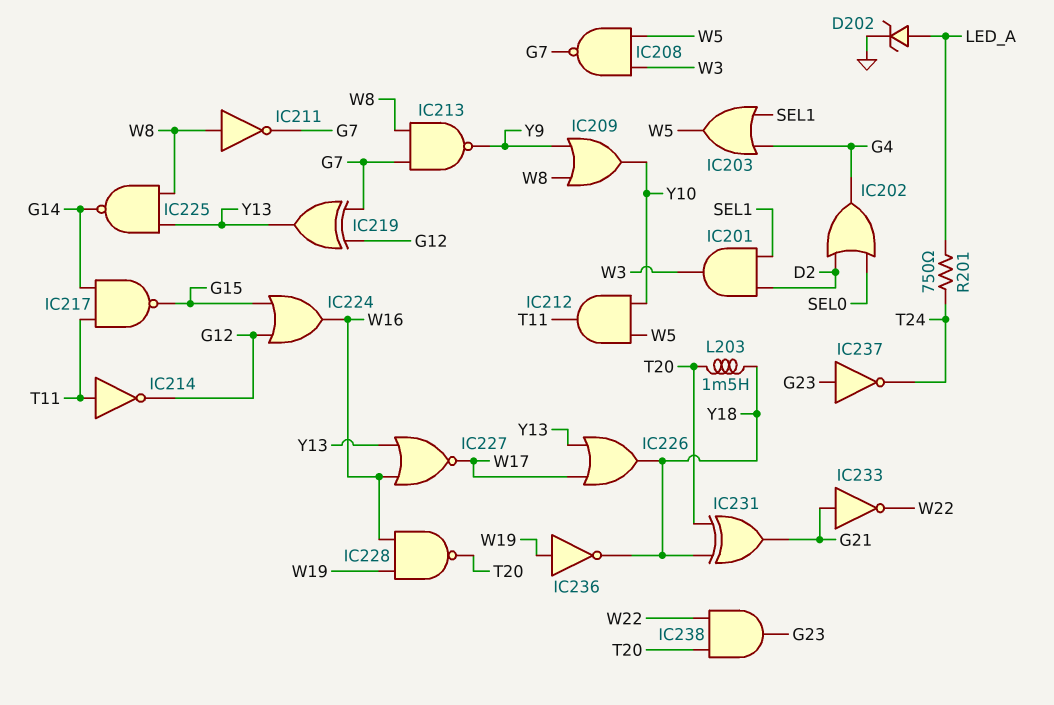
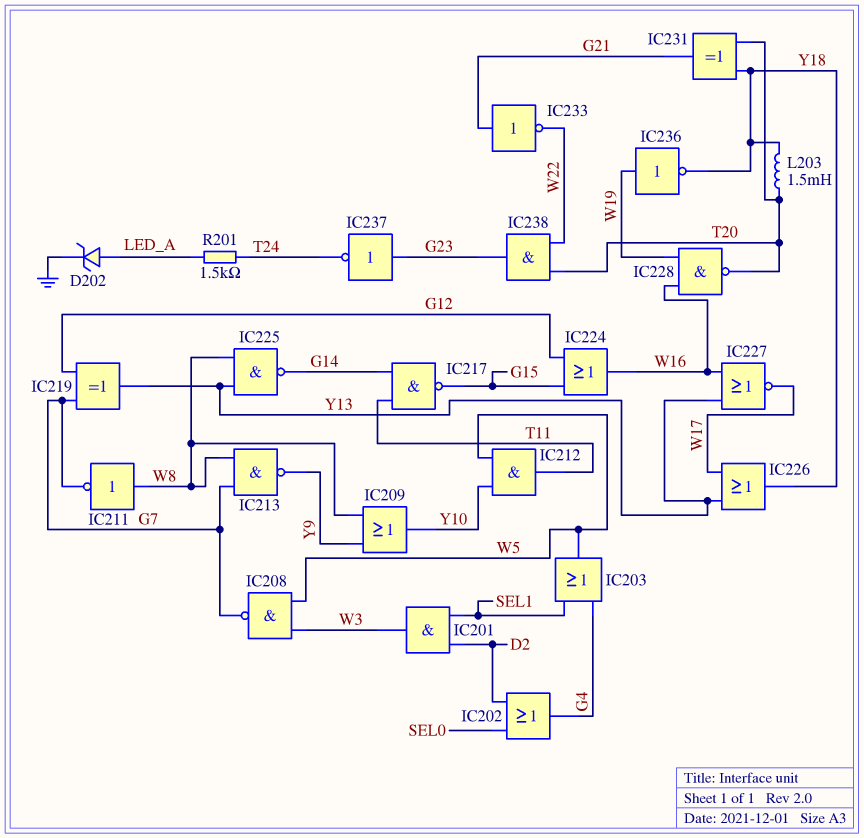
IC214: NOT (in T11, out G12) -> none
R201: 750 (LED_A, T24) -> 1.5k (LED_A, T24)

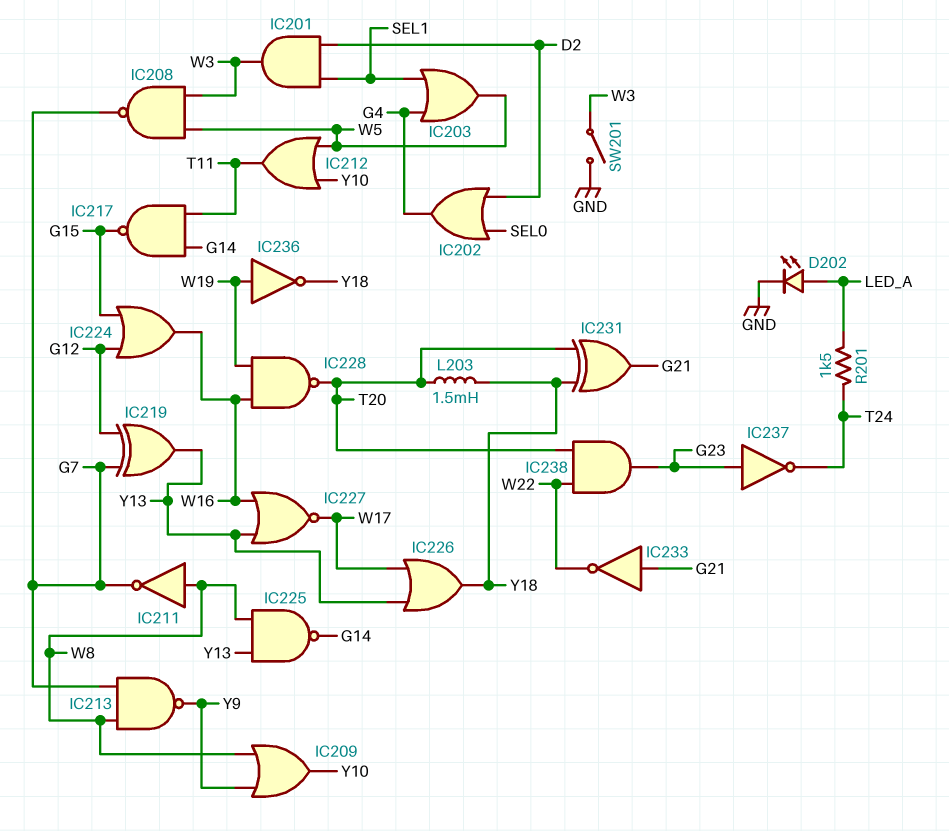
D202: zener (A LED_A, K GND) -> LED (A LED_A, K GND)
IC212: AND (in W5, in Y10, out T11) -> OR (in W5, in Y10, out T11)
SW201: none -> switch (GND, W3)

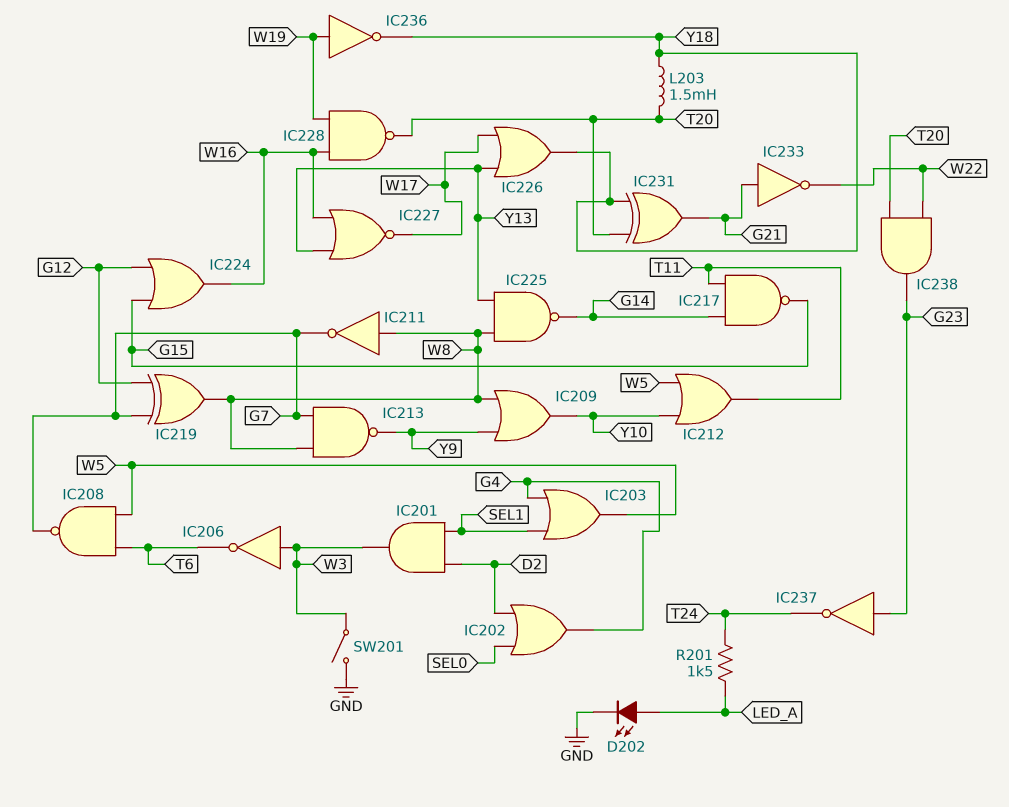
IC206: none -> NOT (in W3, out T6)
IC208: NAND (in W3, in W5, out G7) -> NAND (in T6, in W5, out G7)
IC219: XOR (in G7, in G12, out Y13) -> XOR (in G7, in G12, out W8)

